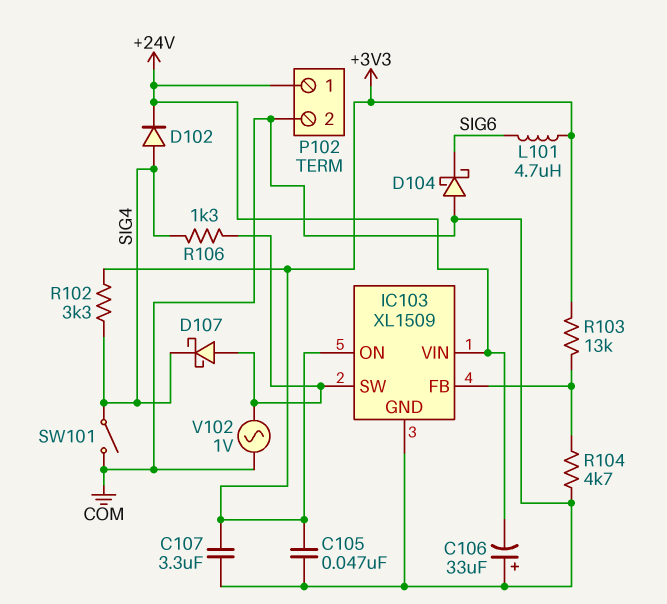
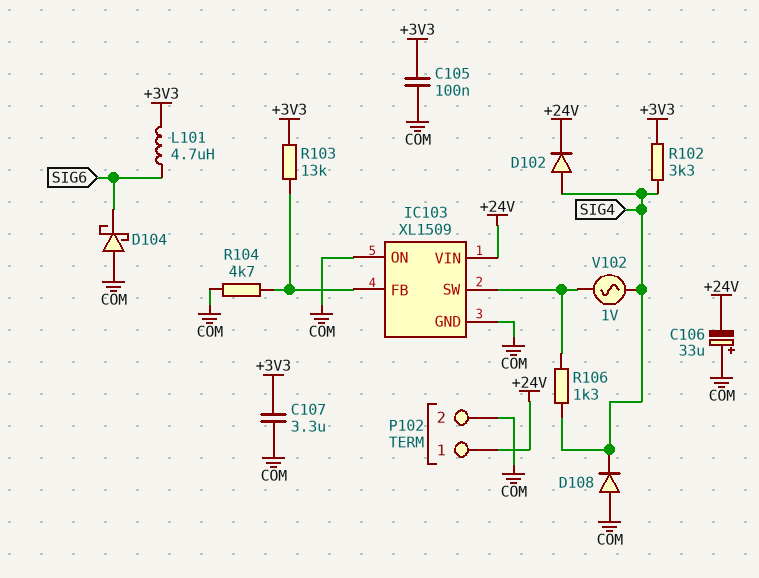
C105: 47nF (+3V3, COM) -> 100nF (+3V3, COM)
D107: schottky (A IC103/SW, K SIG4) -> none
D108: none -> diode (A COM, K SIG4)
IC103 pin ON: +3V3 -> COM
SW101: switch (COM, SIG4) -> none
V102: AC 1V (COM, IC103/SW) -> AC 1V (IC103/SW, SIG4)

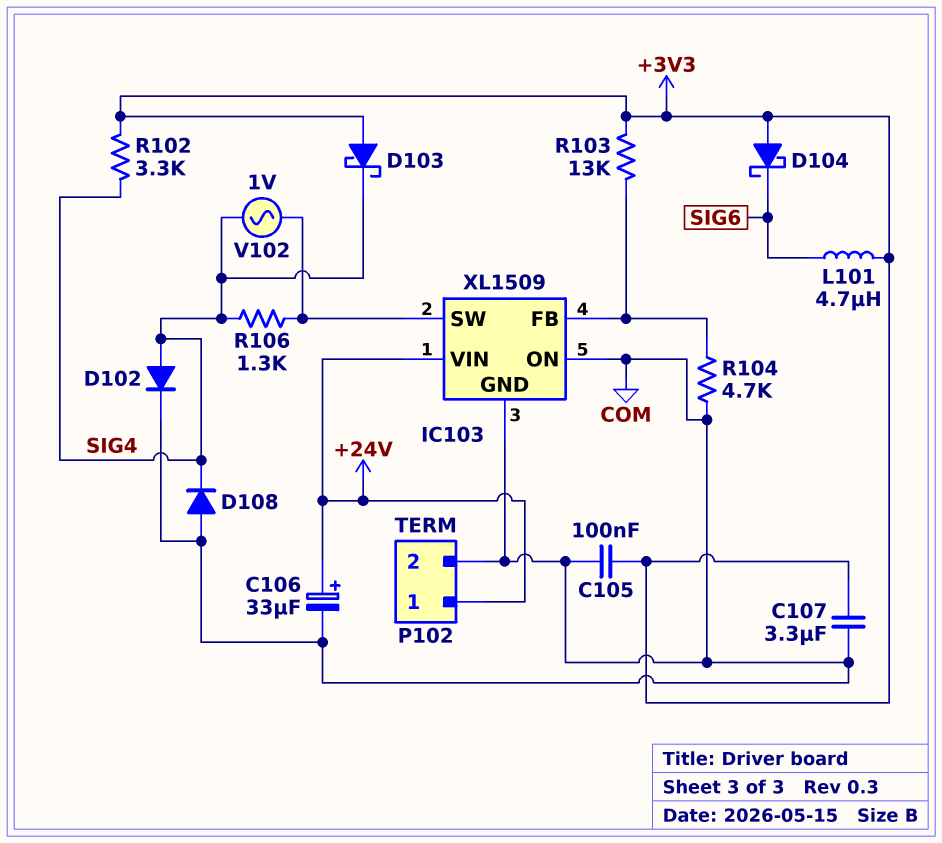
C106: 33uF (plus COM, minus +24V) -> 33uF (plus +24V, minus COM)
D102: diode (A SIG4, K +24V) -> diode (A SIG4, K COM)
D103: none -> schottky (A +3V3, K SIG4)
D104: schottky (A COM, K SIG6) -> schottky (A +3V3, K SIG6)

